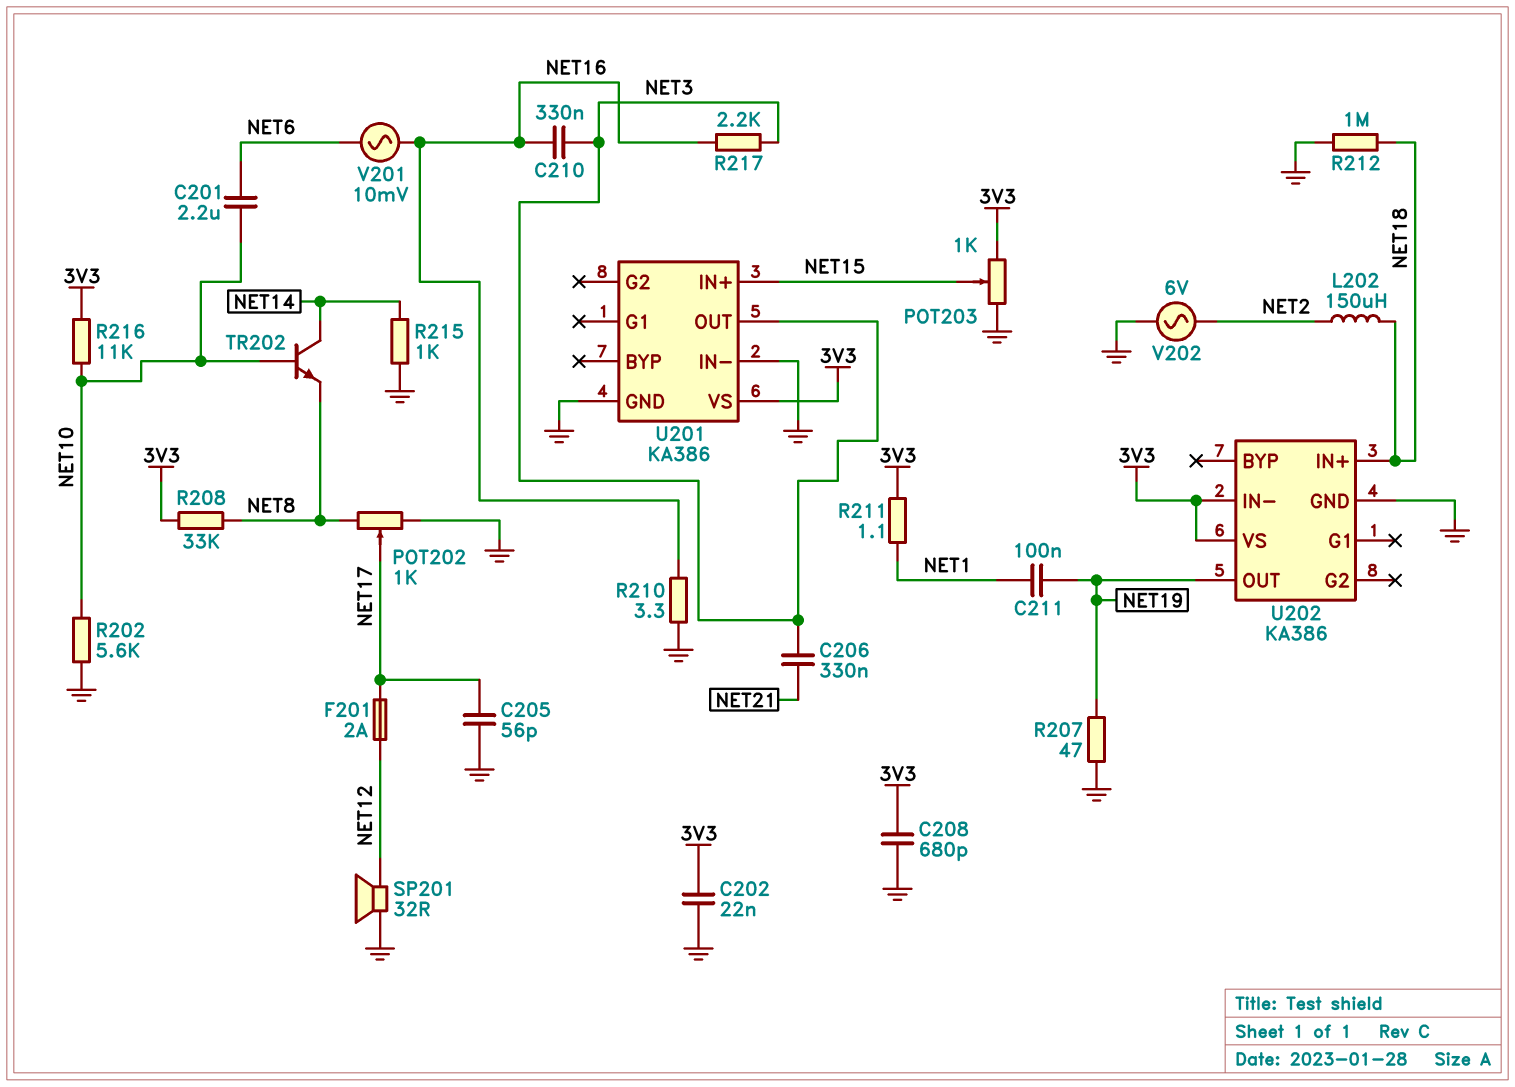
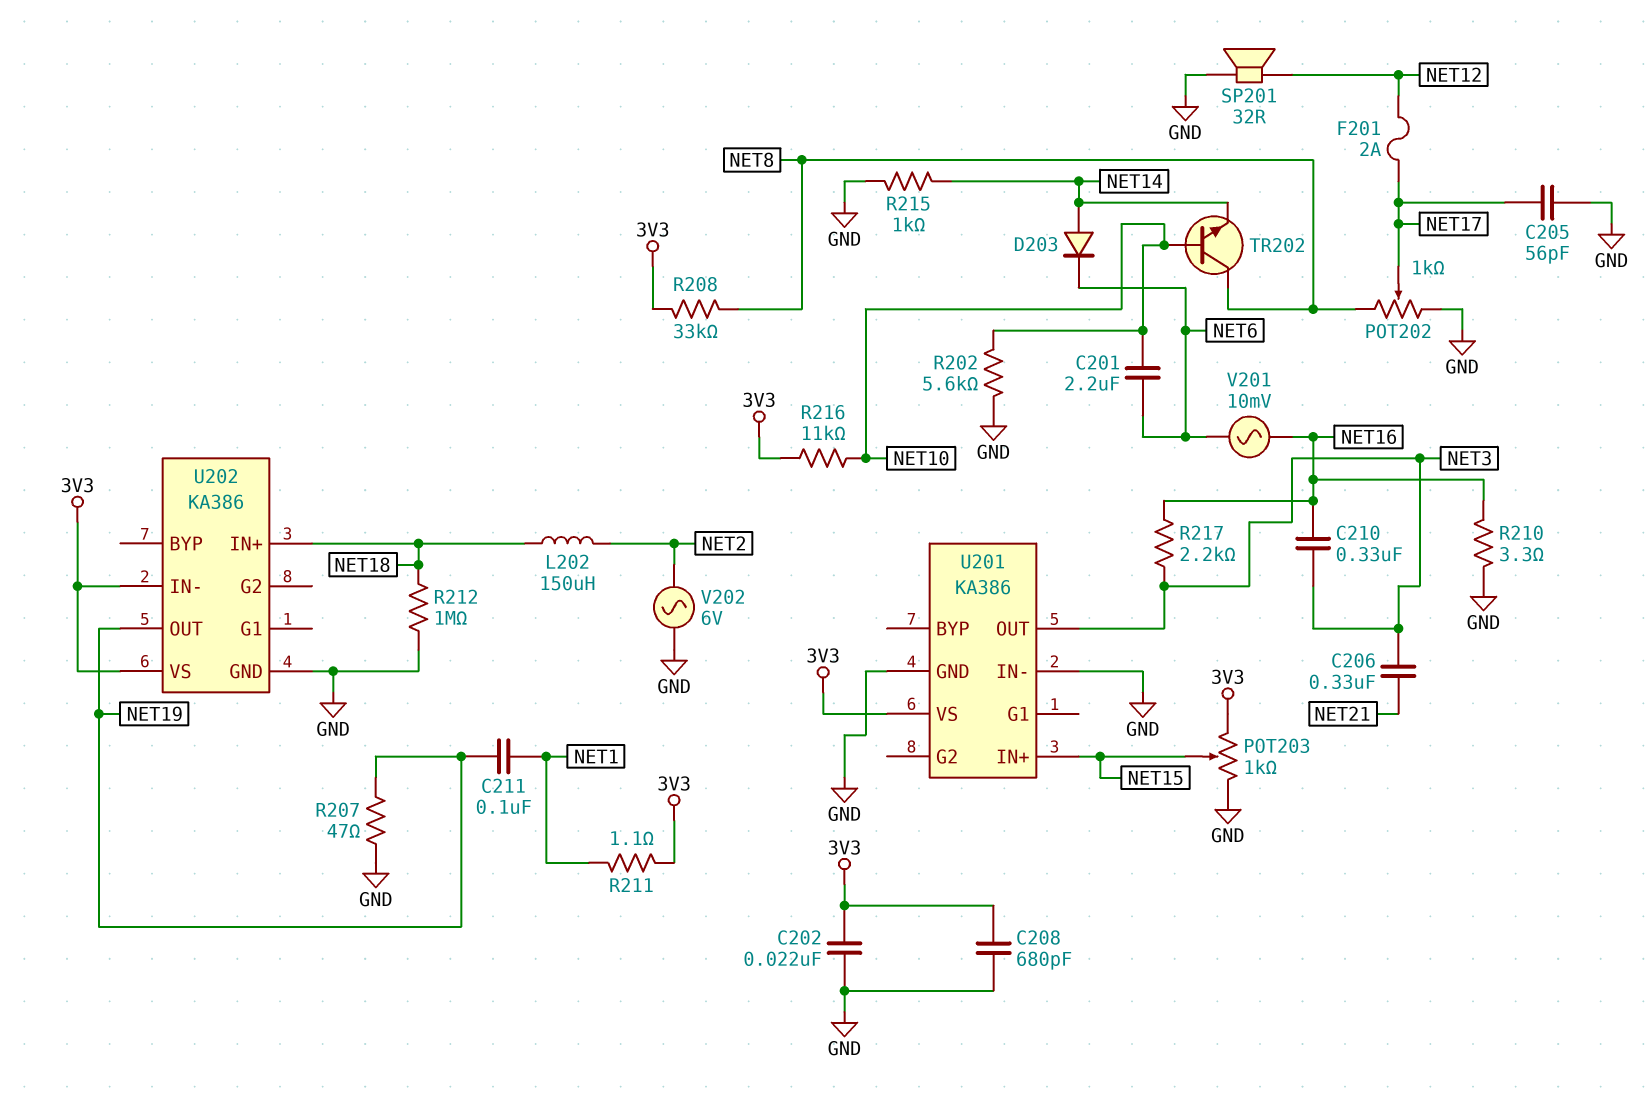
D203: none -> diode (A NET14, K NET6)
TR202: NPN (B NET10, C NET14, E NET8) -> NPN (B NET10, C NET8, E NET14)

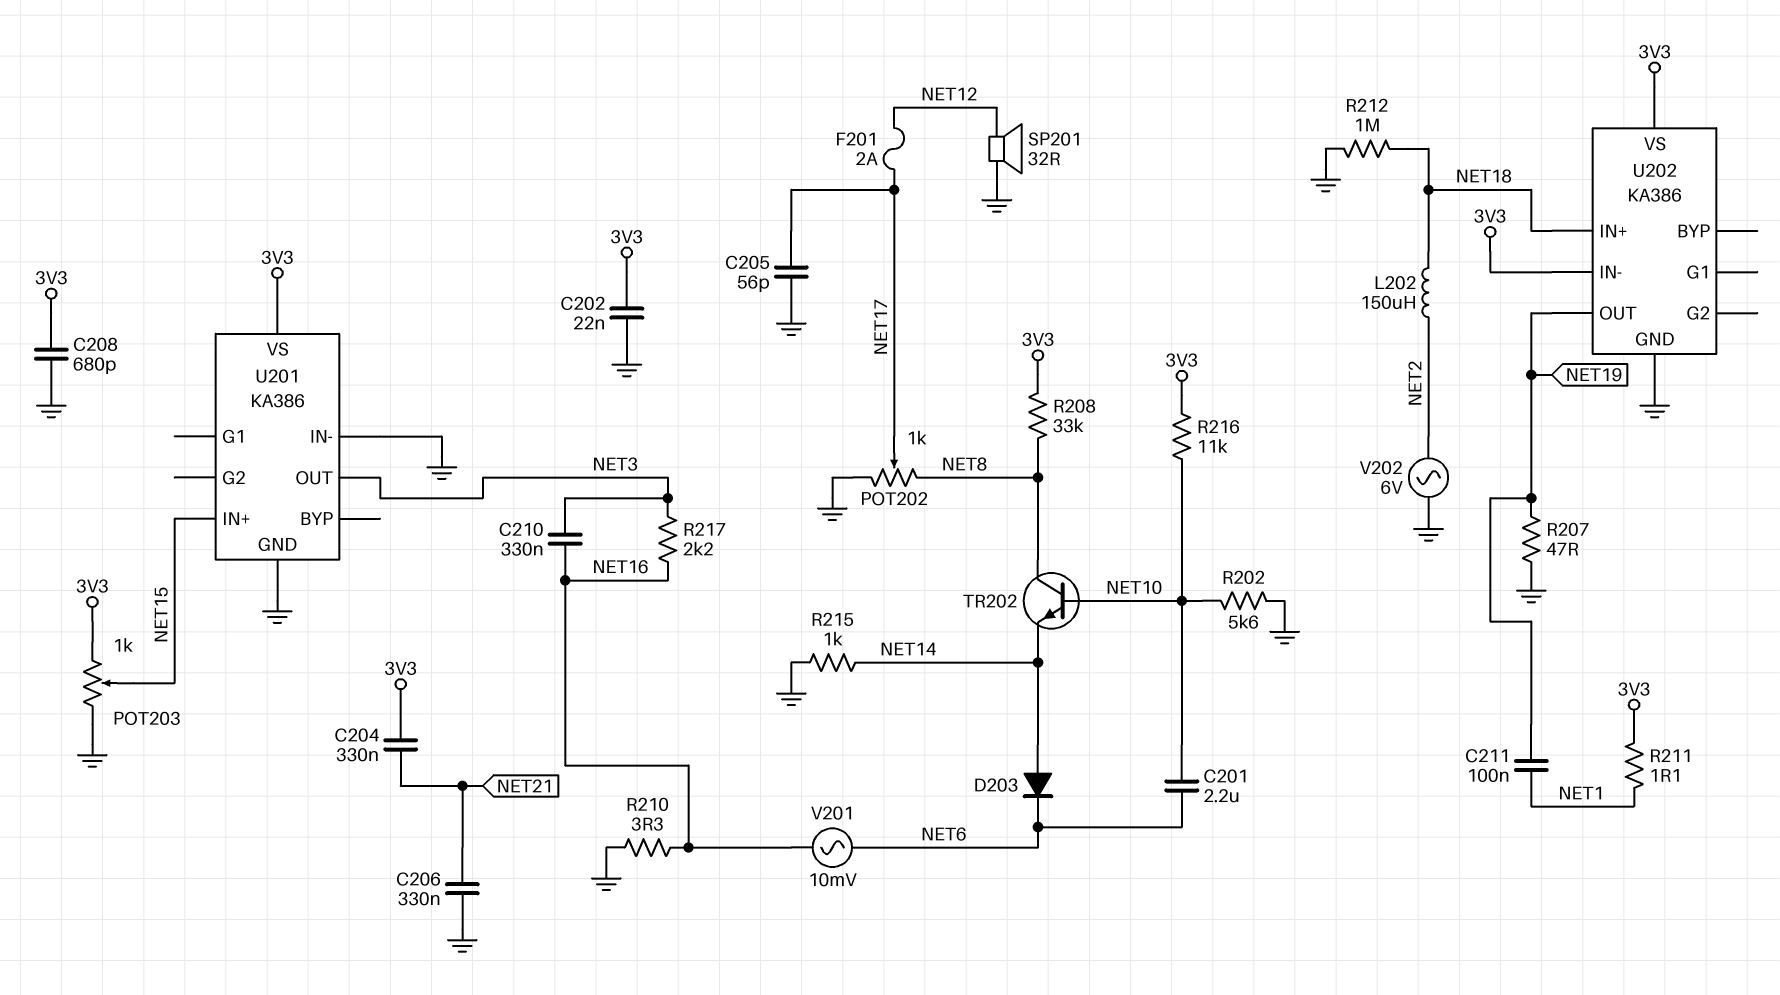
C204: none -> 330nF (3V3, NET21)
C206: 330nF (NET3, NET21) -> 330nF (GND, NET21)

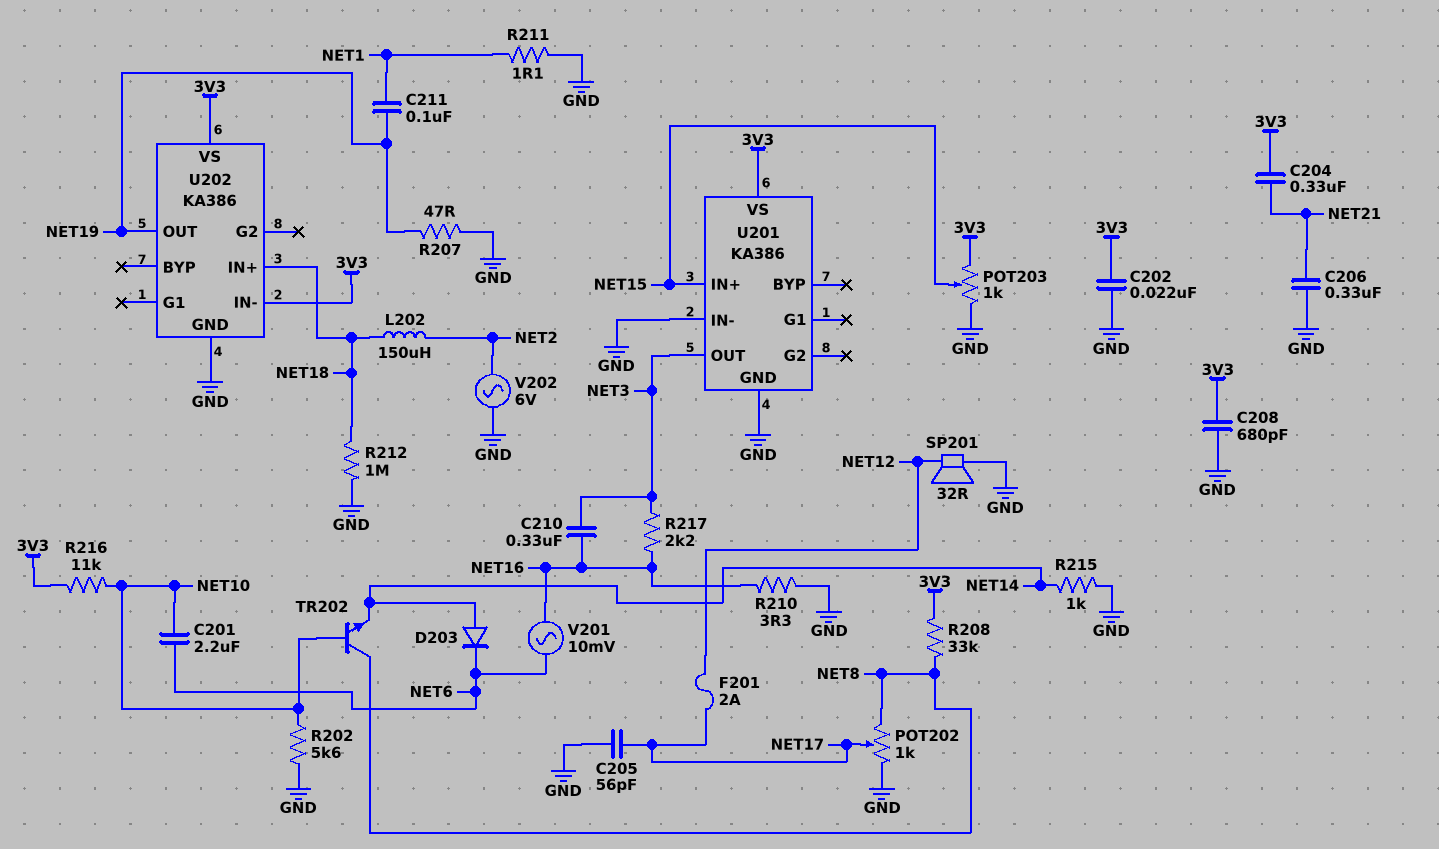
R211: 1.1 (3V3, NET1) -> 1.1 (GND, NET1)

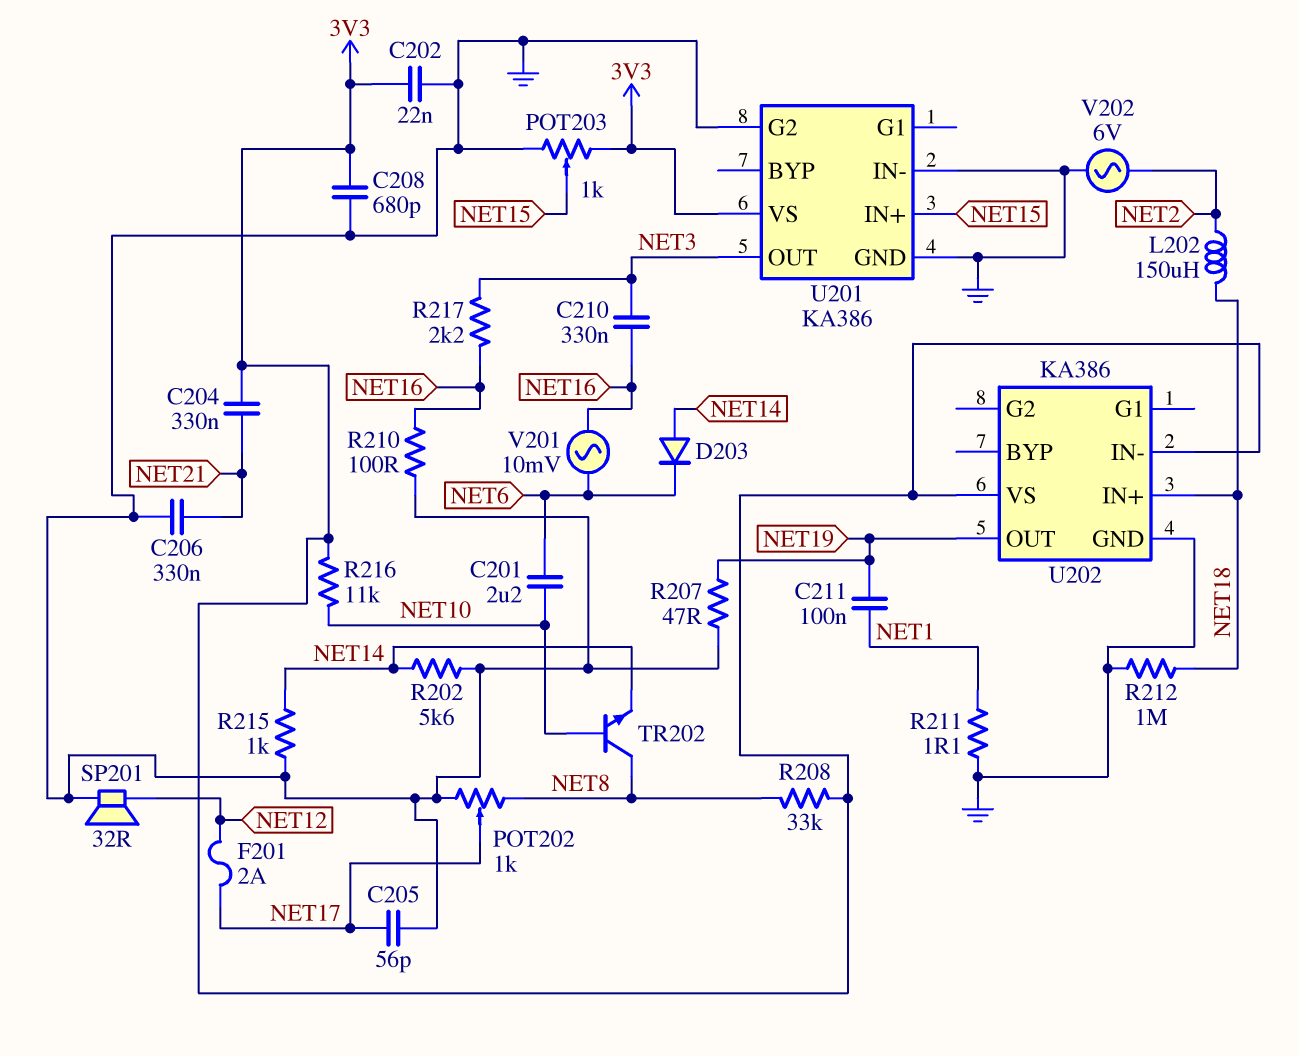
R202: 5.6k (GND, NET10) -> 5.6k (GND, NET14)
R210: 3.3 (GND, NET16) -> 100 (GND, NET16)
U201 pin G2: none -> GND

